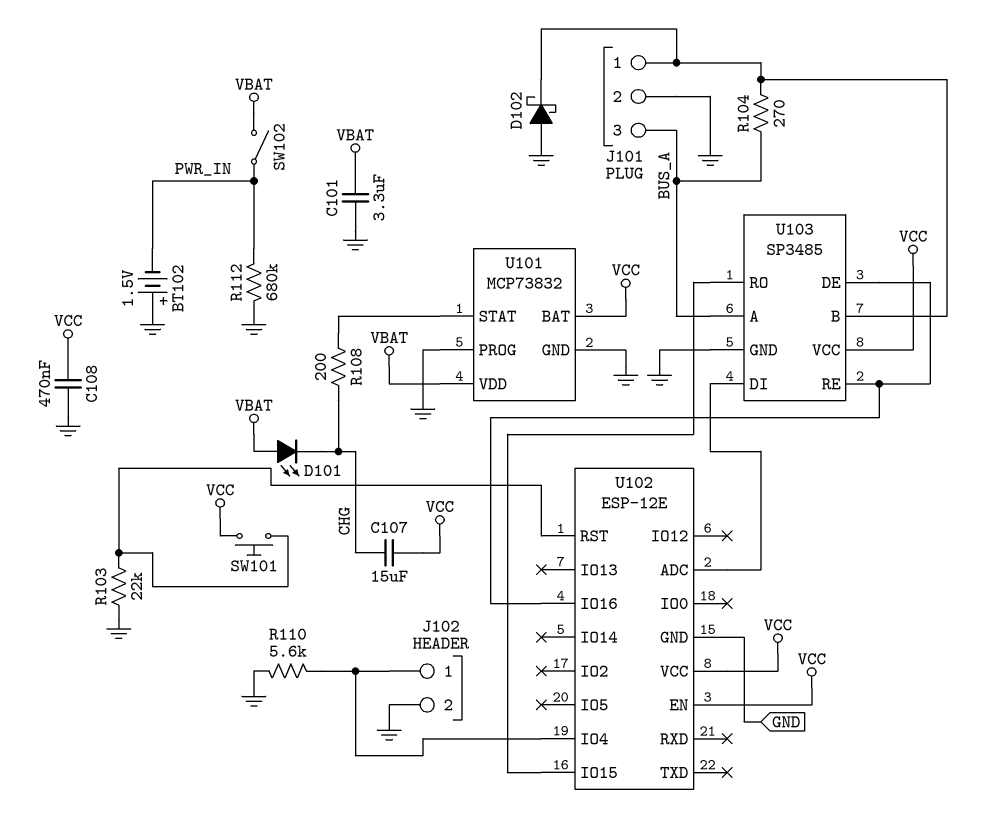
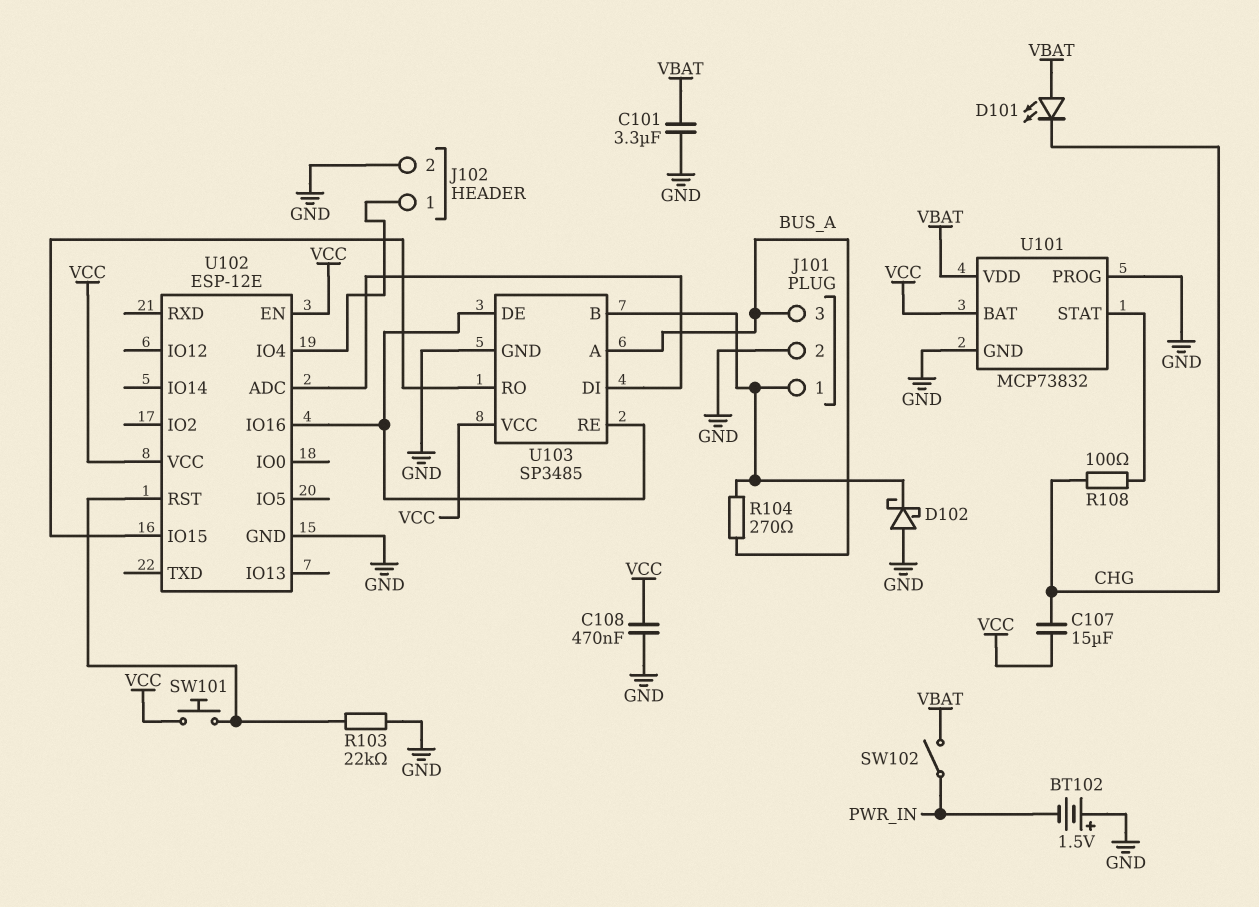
R108: 200 (CHG, U101/STAT) -> 100 (CHG, U101/STAT)
R110: 5.6k (GND, J102/1) -> none
R112: 680k (GND, PWR_IN) -> none

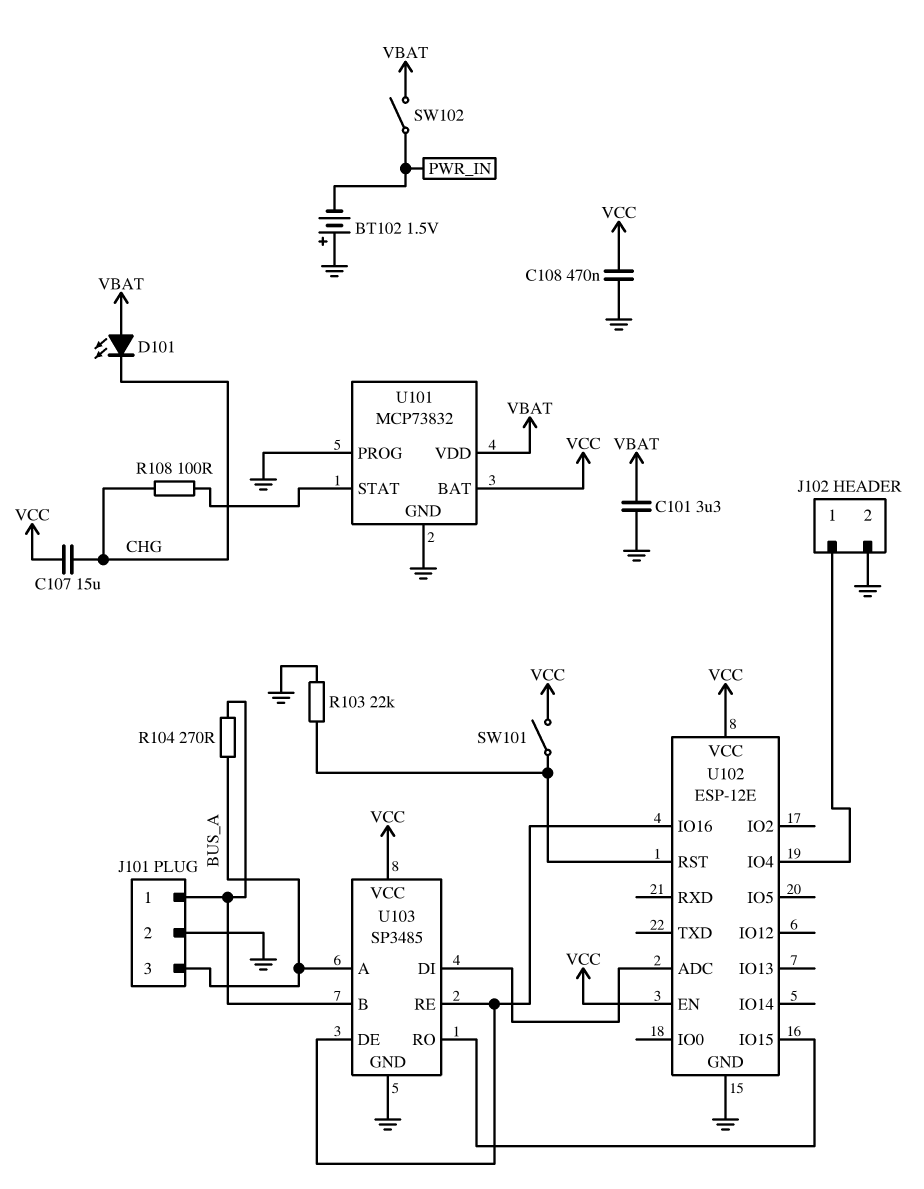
D102: schottky (A GND, K J101/1) -> none
SW101: button (U102/RST, VCC) -> switch (U102/RST, VCC)

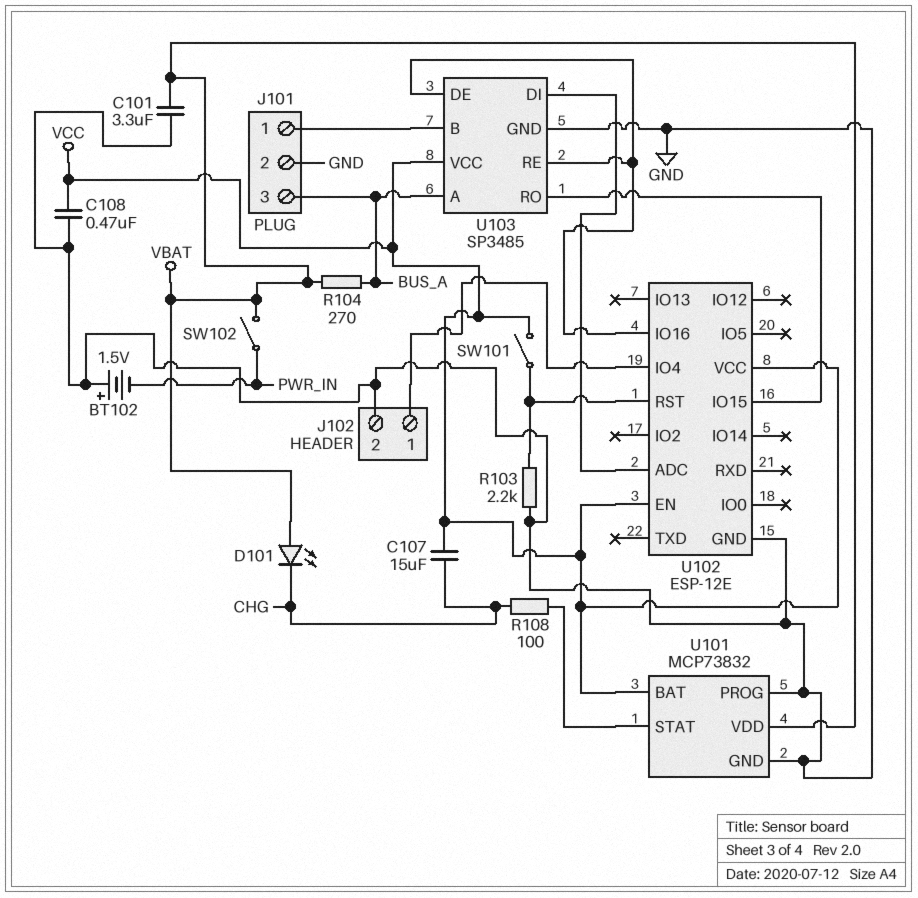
R103: 22k (GND, U102/RST) -> 2.2k (GND, U102/RST)
R104: 270 (BUS_A, J101/1) -> 270 (BUS_A, VBAT)

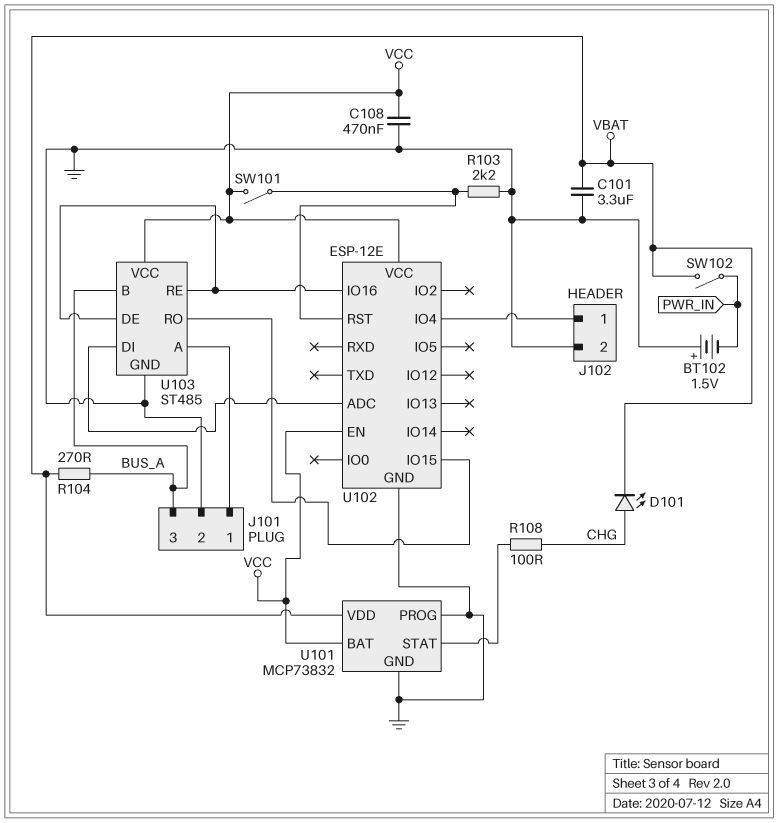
C107: 15uF (CHG, VCC) -> none
D101: LED (A VBAT, K CHG) -> LED (A CHG, K VBAT)
U103: SP3485 -> ST485
U103 pin A: BUS_A -> J101/1
U103 pin B: J101/1 -> BUS_A

